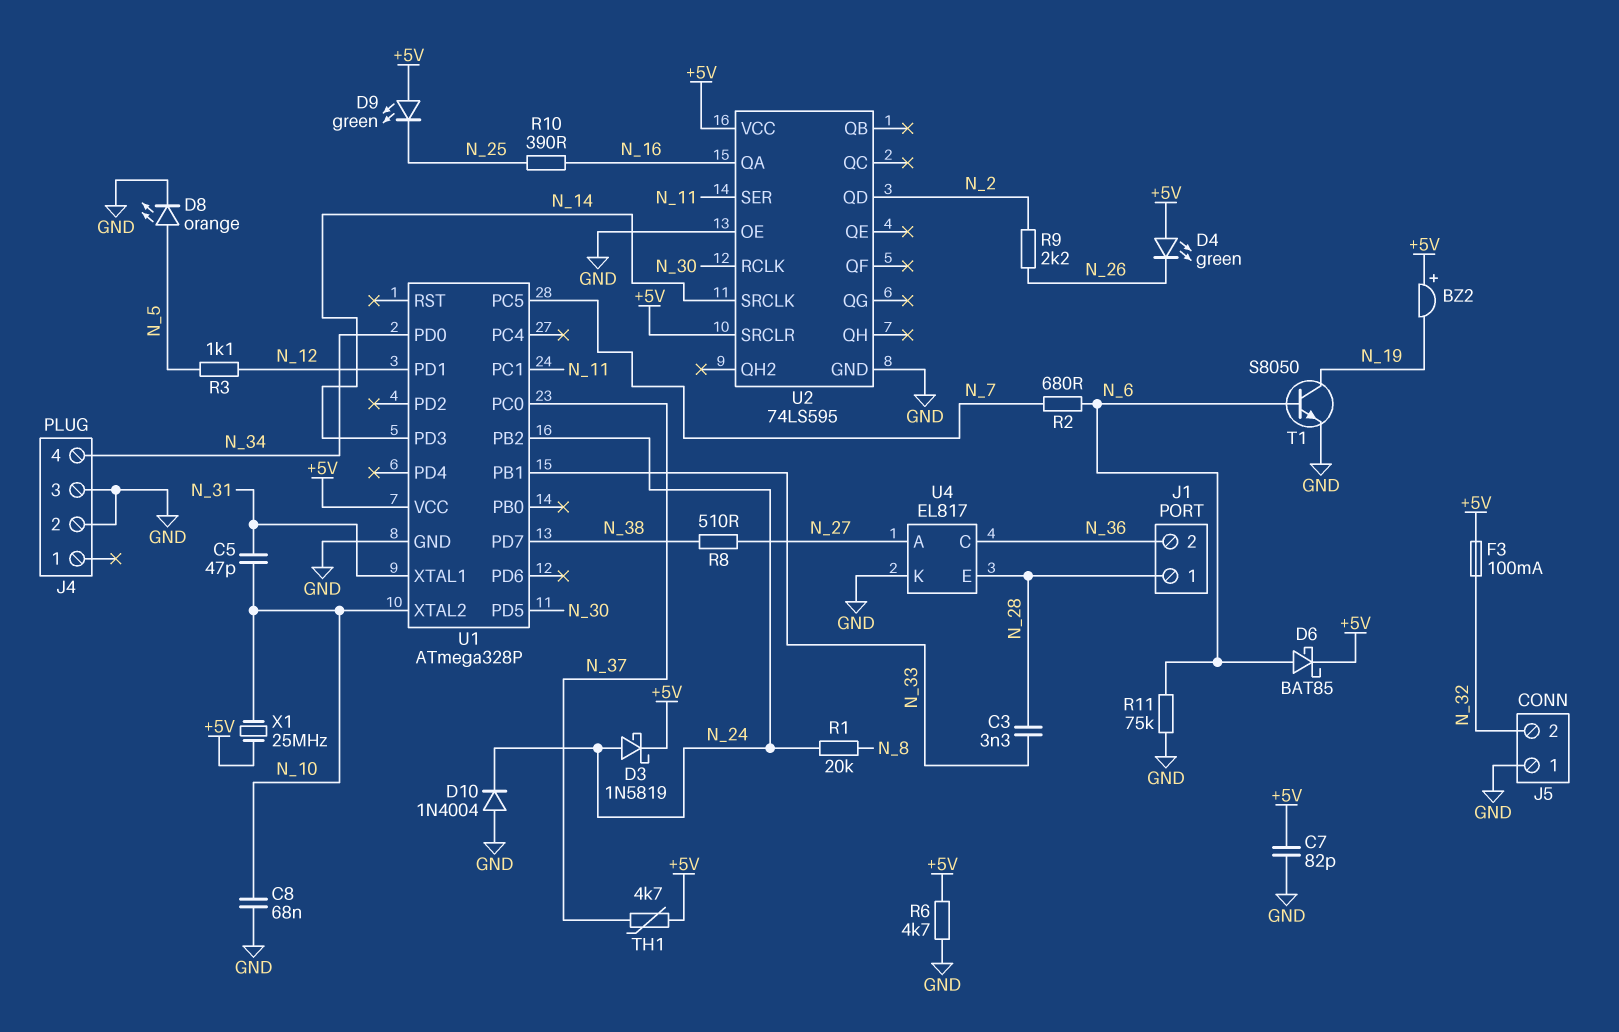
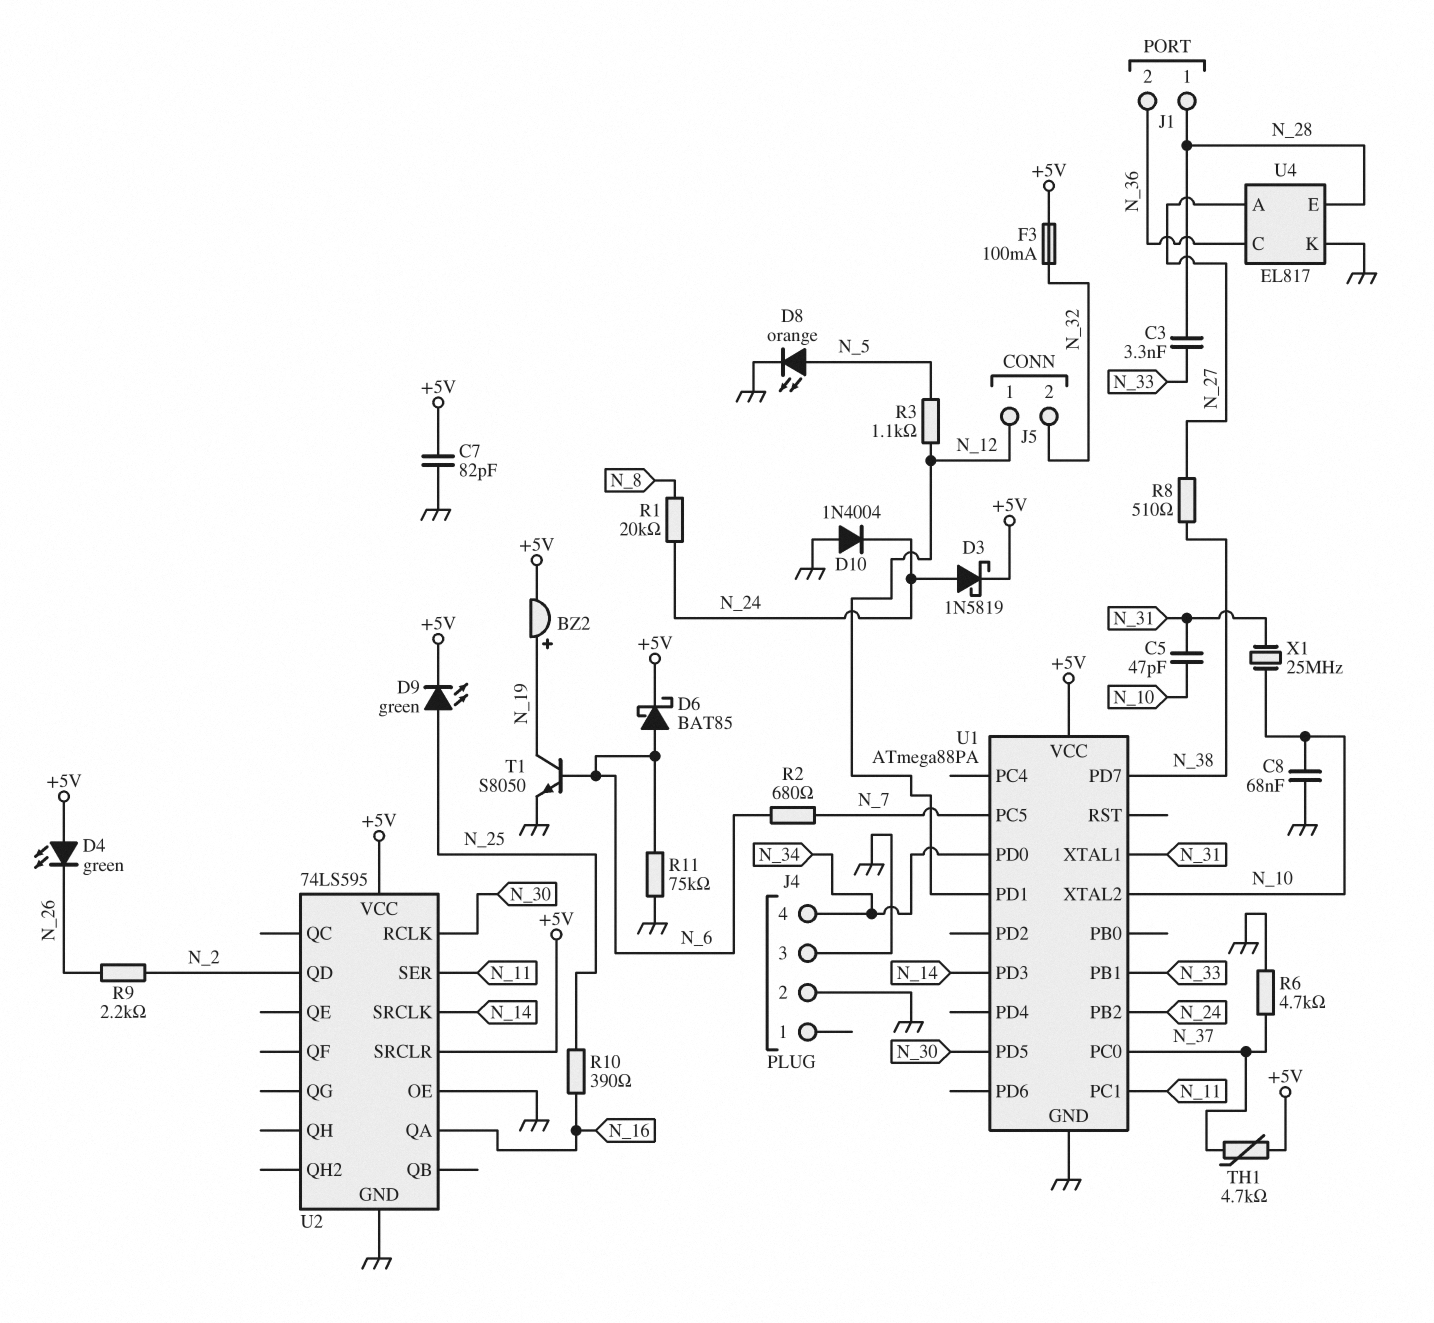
BZ2: buzzer (plus +5V, minus N_19) -> buzzer (plus N_19, minus +5V)
D9: LED green (A +5V, K N_25) -> LED green (A N_25, K +5V)
J5 pin 1: GND -> N_12
R6: 4.7k (+5V, GND) -> 4.7k (GND, N_37)
U1: ATmega328P -> ATmega88PA
X1: 25MHz (+5V, N_10) -> 25MHz (N_10, N_31)

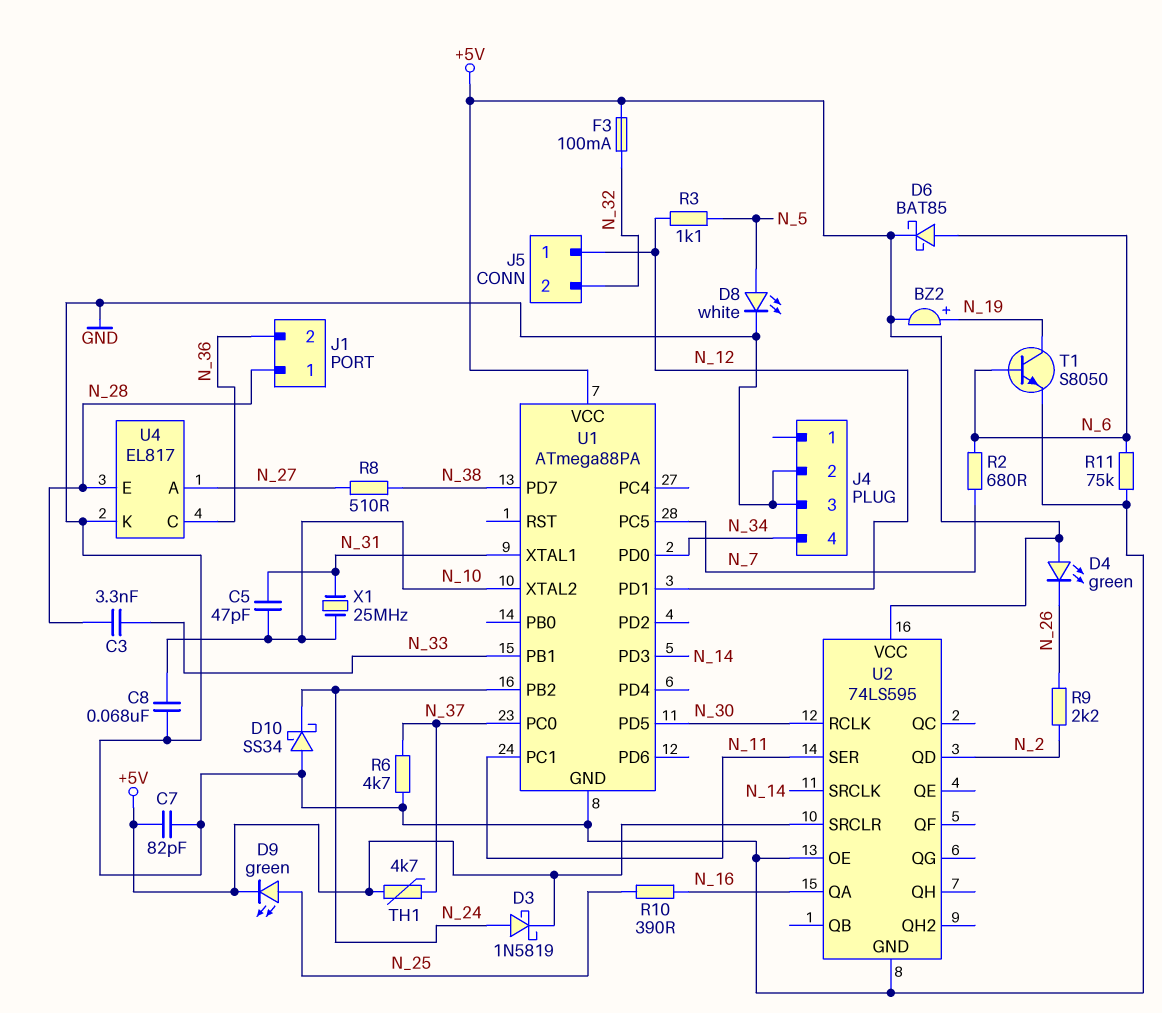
D8: LED orange (A N_5, K GND) -> LED white (A N_5, K GND)
D10: diode 1N4004 (A GND, K N_24) -> schottky SS34 (A GND, K N_24)
R1: 20k (N_8, N_24) -> none

